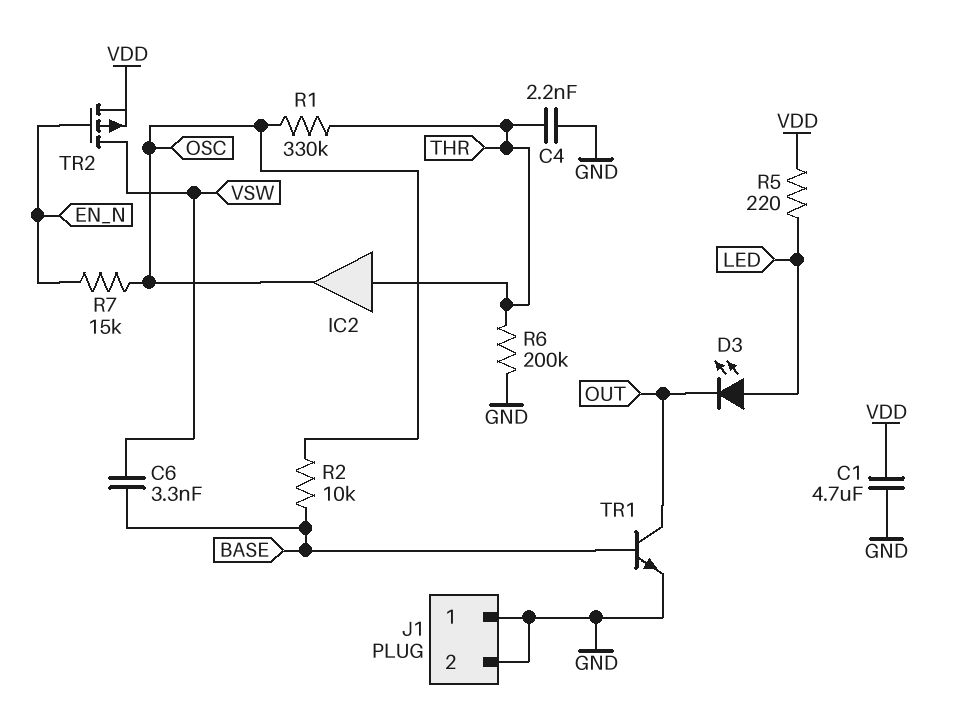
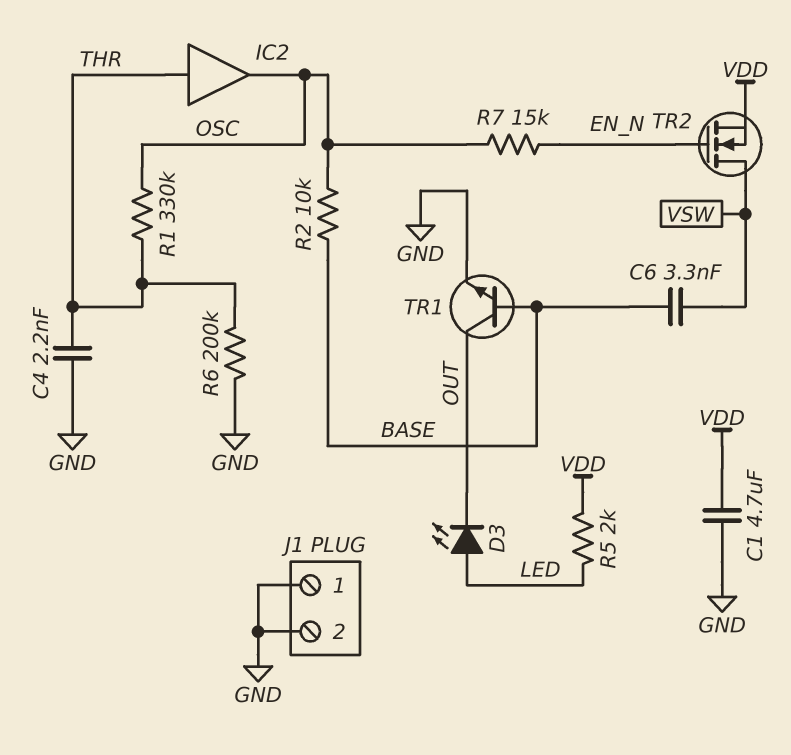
R5: 220 (LED, VDD) -> 2k (LED, VDD)
TR2: PMOS (G EN_N, D VSW, S VDD) -> NMOS (G EN_N, D VSW, S VDD)

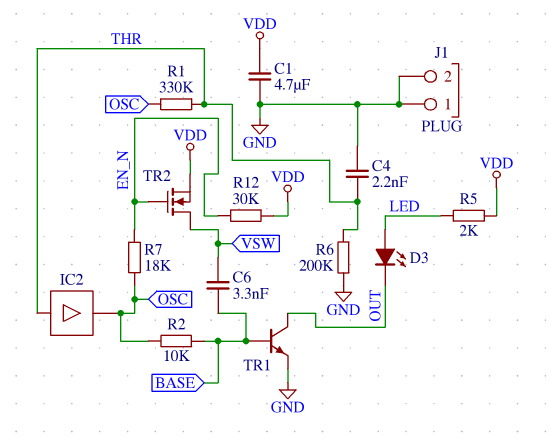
R7: 15k (EN_N, OSC) -> 18k (EN_N, OSC)
R12: none -> 30k (EN_N, VDD)

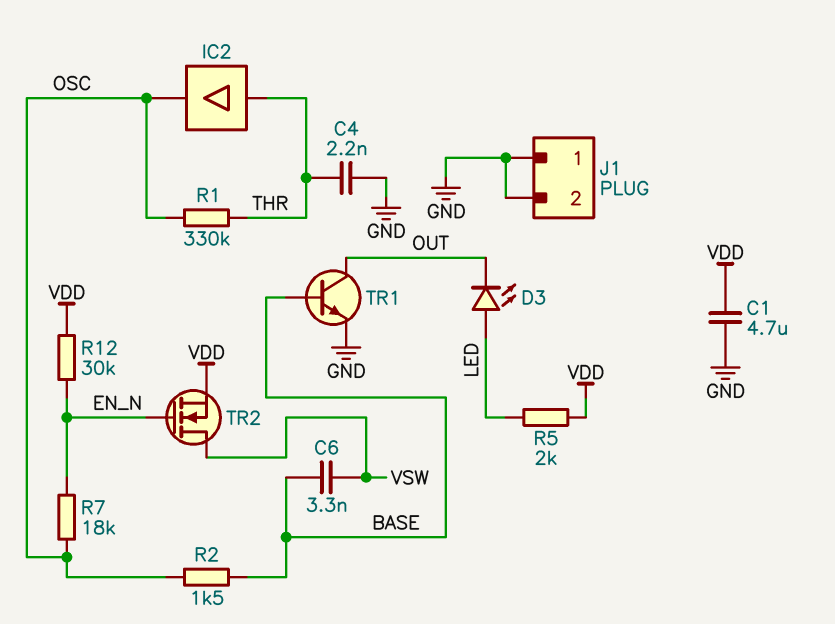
R2: 10k (BASE, OSC) -> 1.5k (BASE, OSC)
R6: 200k (GND, THR) -> none

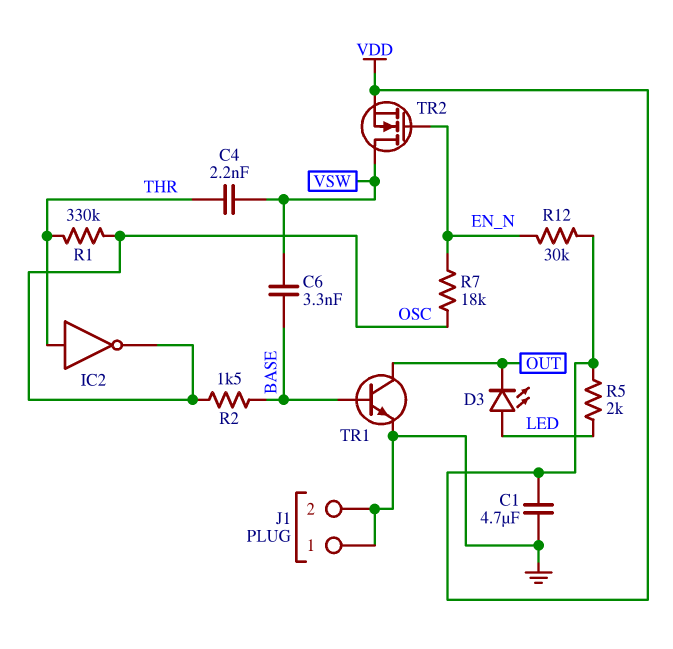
C4: 2.2nF (GND, THR) -> 2.2nF (THR, VSW)
IC2: buffer (in THR, out OSC) -> NOT (in THR, out OSC)

